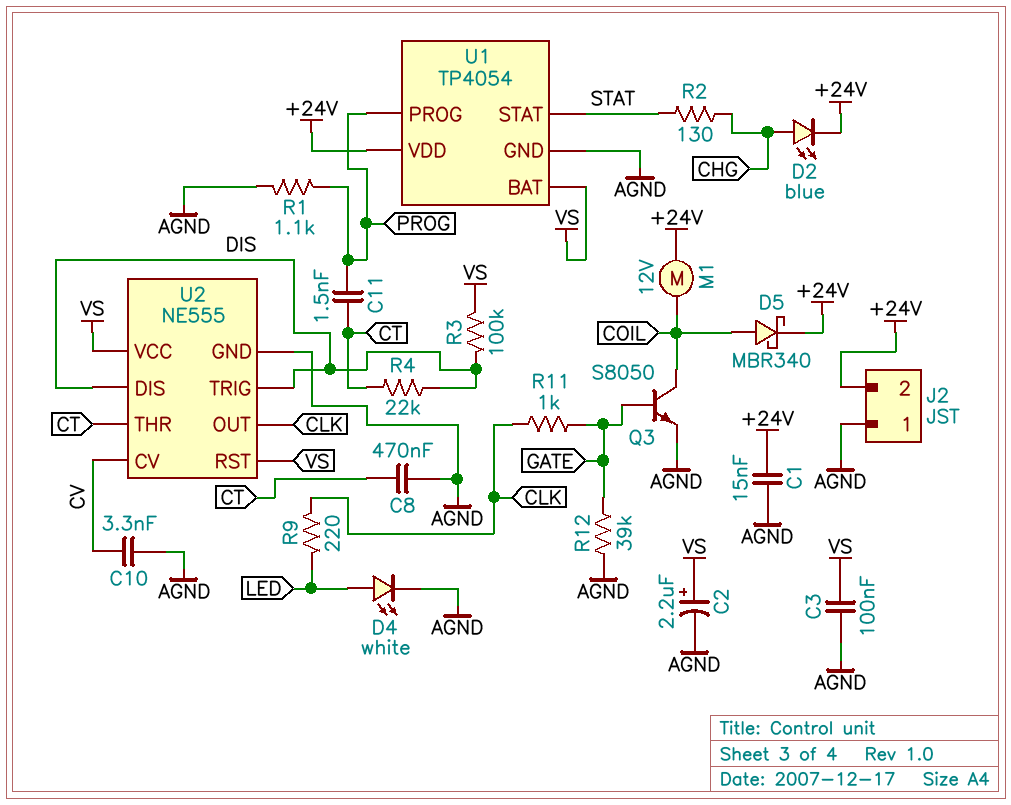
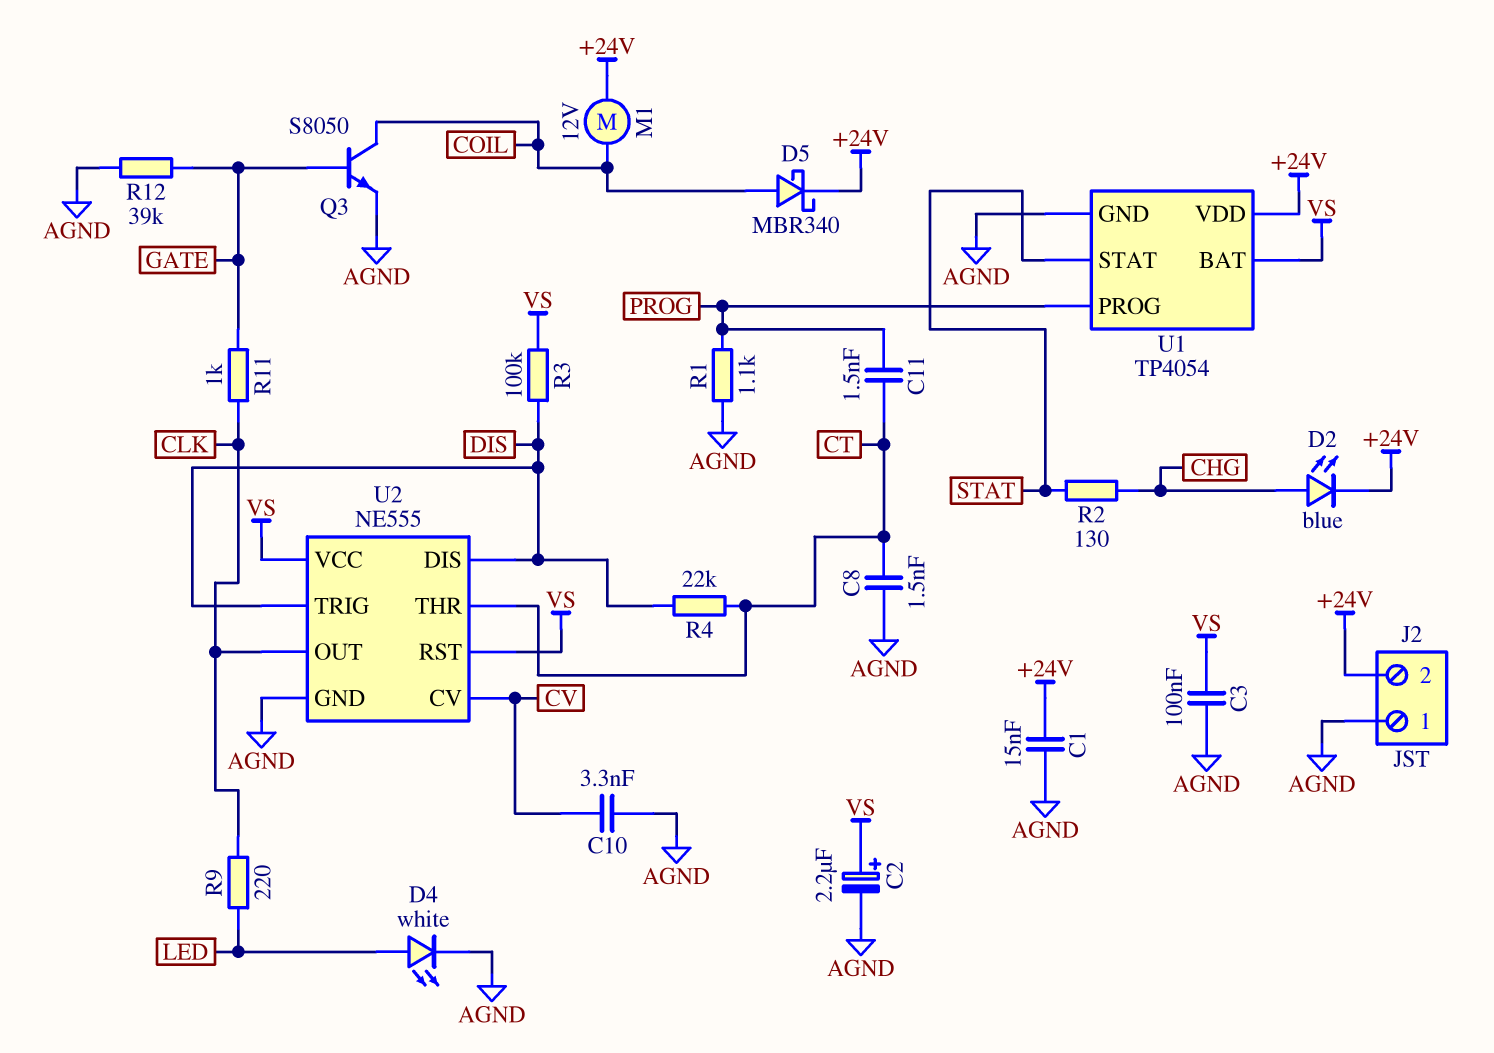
C8: 470nF (AGND, CT) -> 1.5nF (AGND, CT)

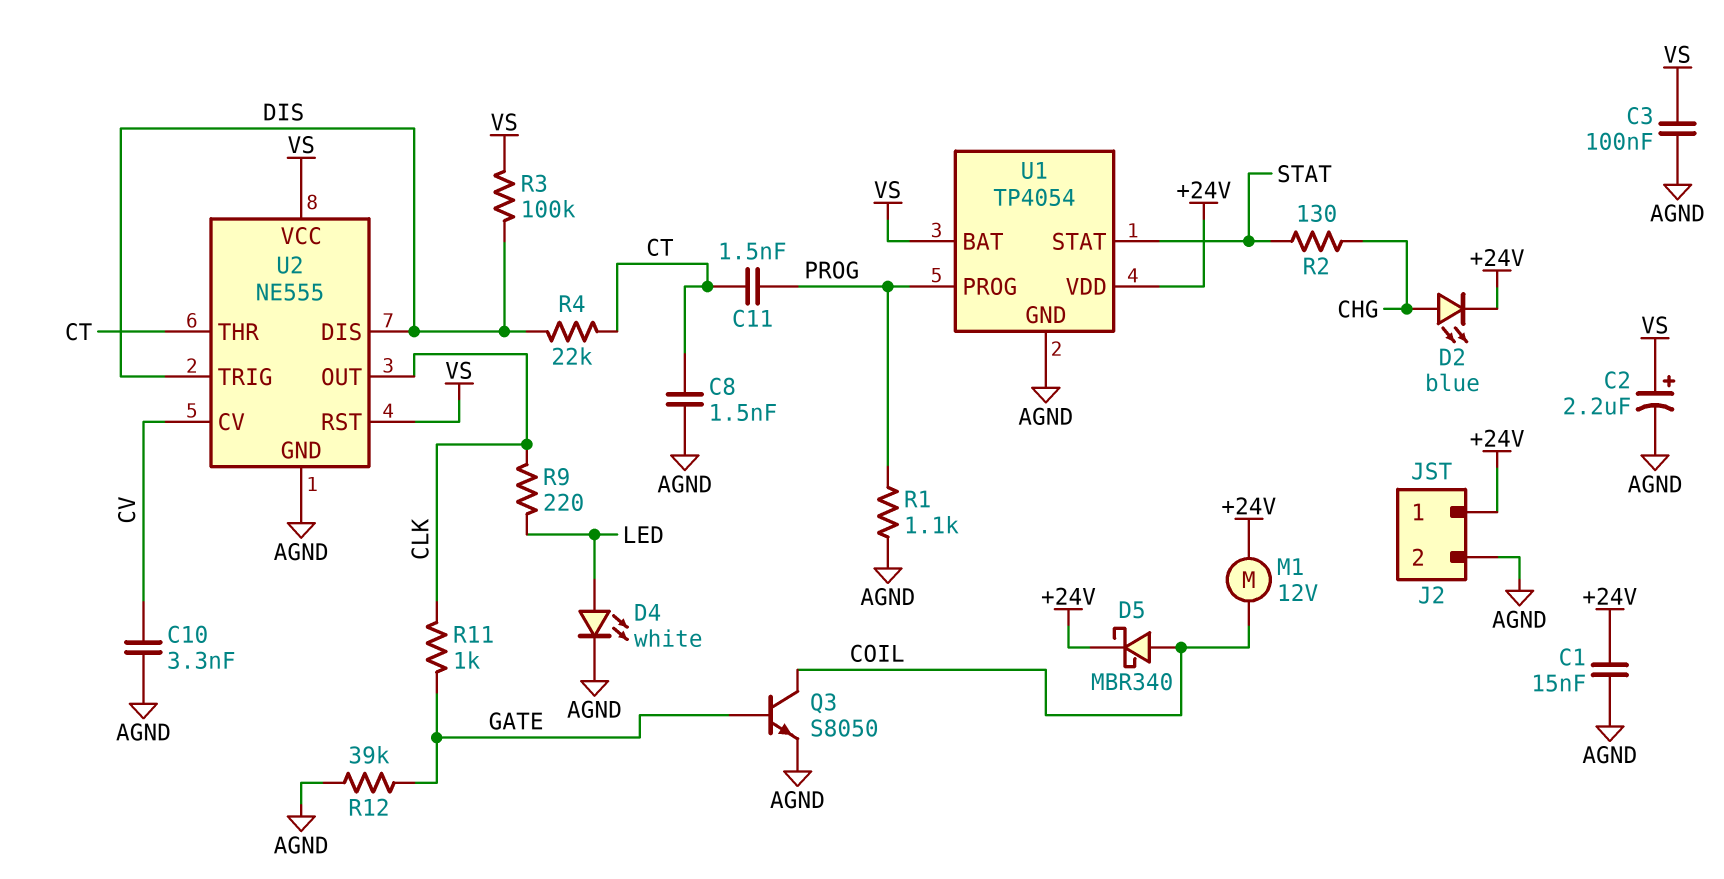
J2 pin 1: AGND -> +24V
J2 pin 2: +24V -> AGND

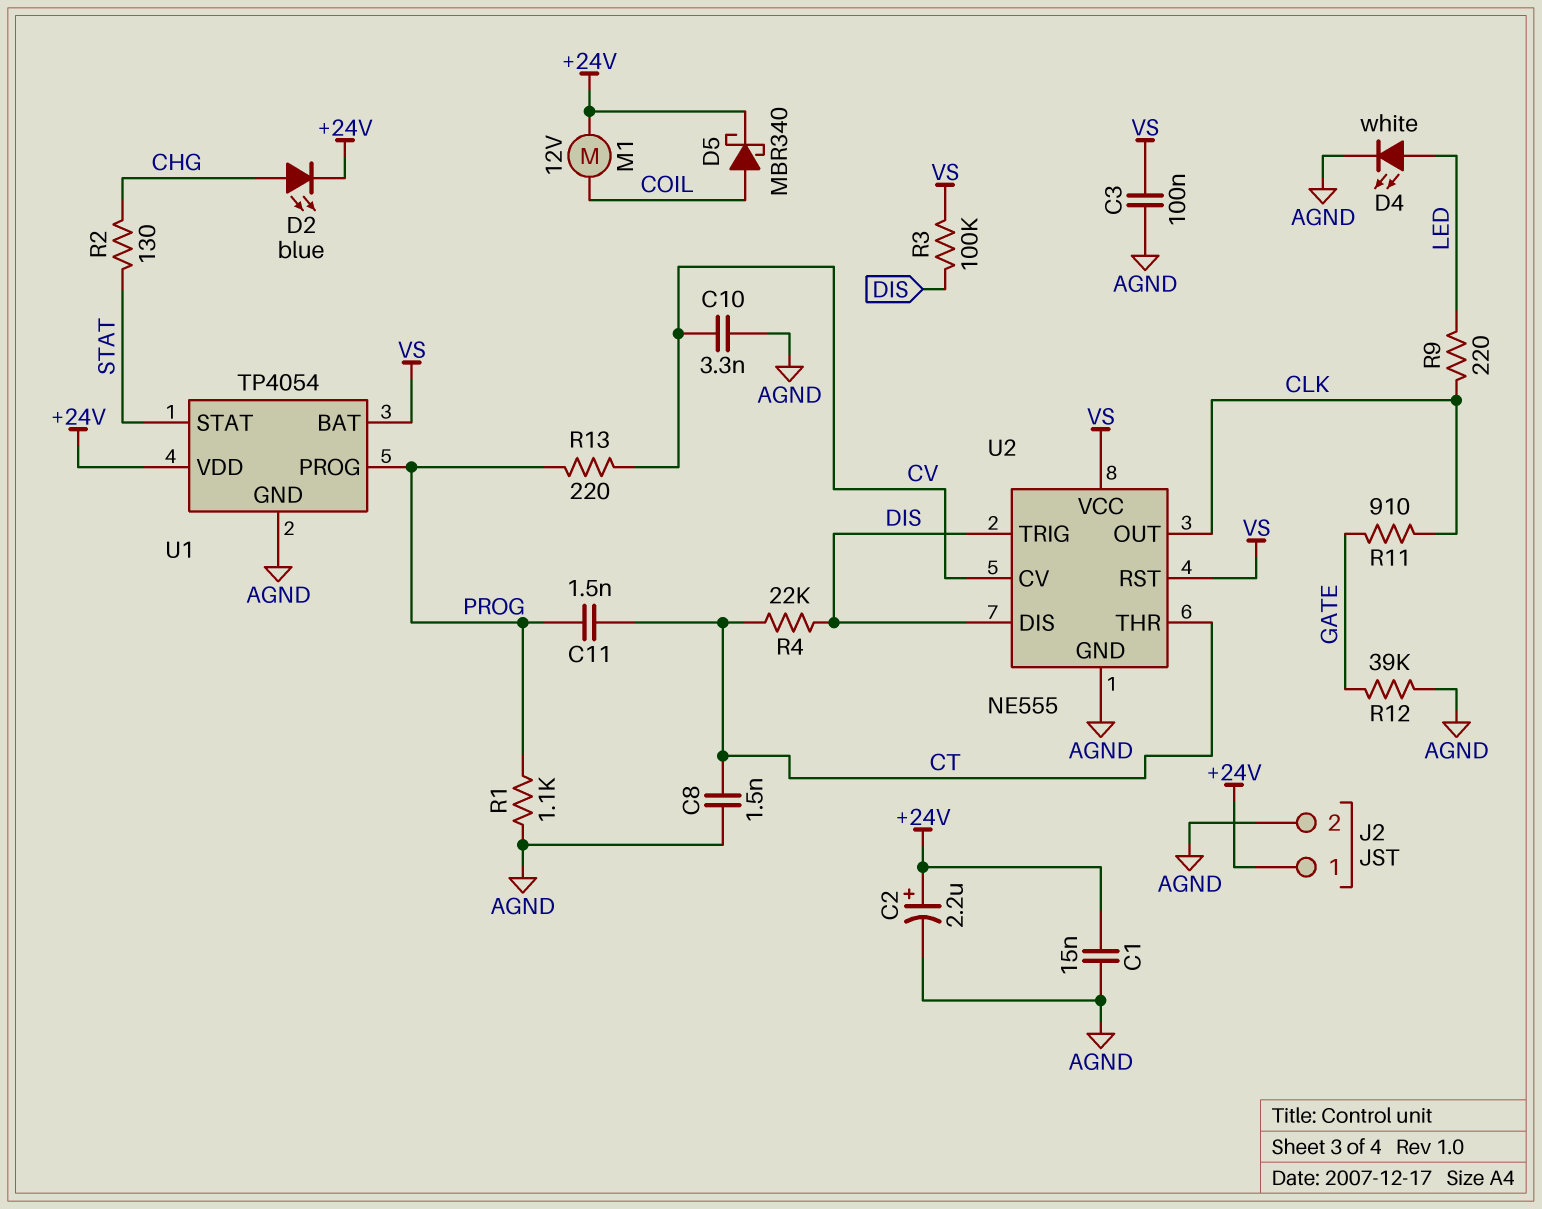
C2: 2.2uF (plus VS, minus AGND) -> 2.2uF (plus +24V, minus AGND)
Q3: NPN S8050 (B GATE, C COIL, E AGND) -> none
R11: 1k (CLK, GATE) -> 910 (CLK, GATE)
R13: none -> 220 (CV, PROG)

